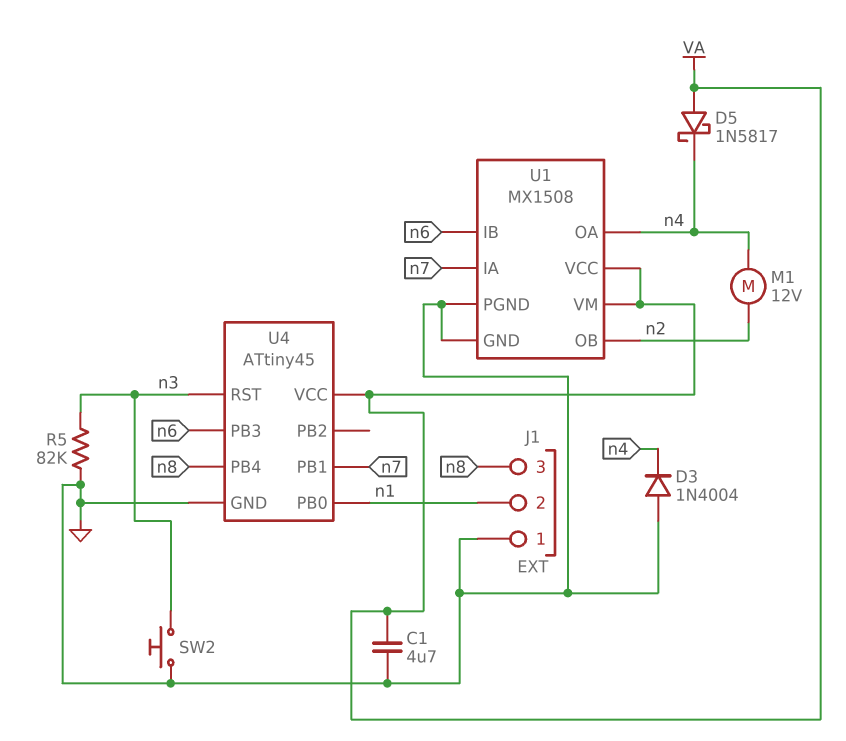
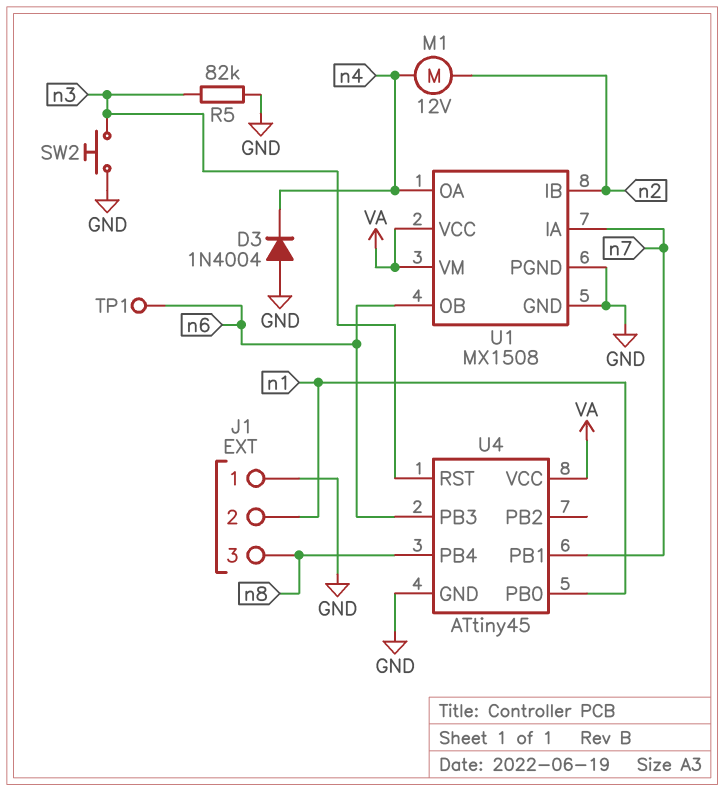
C1: 4.7uF (GND, VA) -> none
D5: schottky 1N5817 (A VA, K n4) -> none
TP1: none -> test point (n6)
U1 pin IB: n6 -> n2
U1 pin OB: n2 -> n6

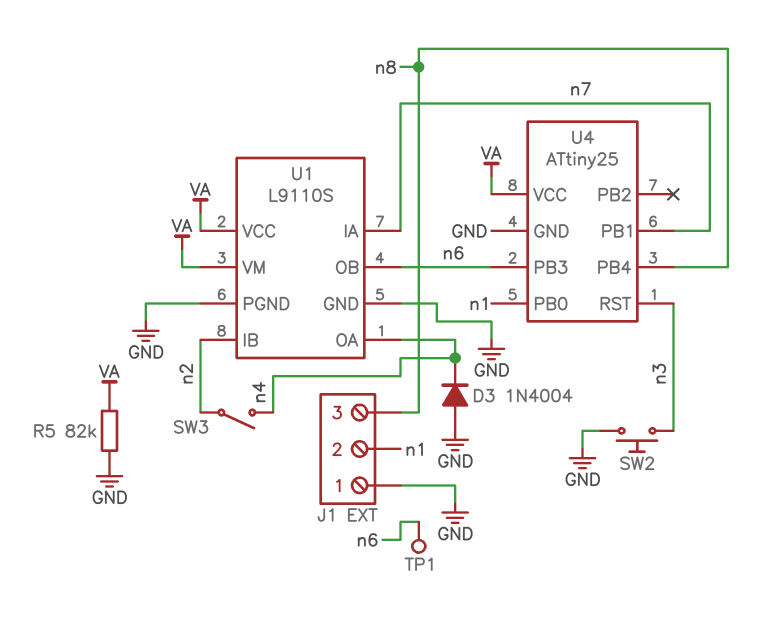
M1: motor 12V (n2, n4) -> none
R5: 82k (GND, n3) -> 82k (GND, VA)
SW3: none -> switch (n2, n4)
U1: MX1508 -> L9110S
U4: ATtiny45 -> ATtiny25

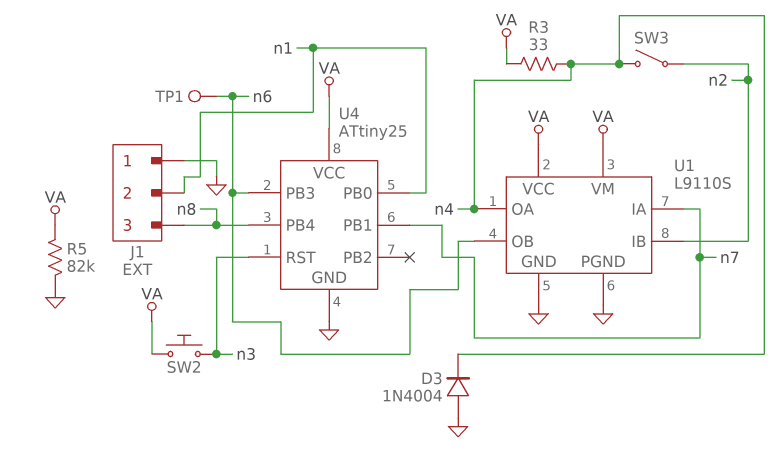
R3: none -> 33 (VA, n4)
SW2: button (GND, n3) -> button (VA, n3)

